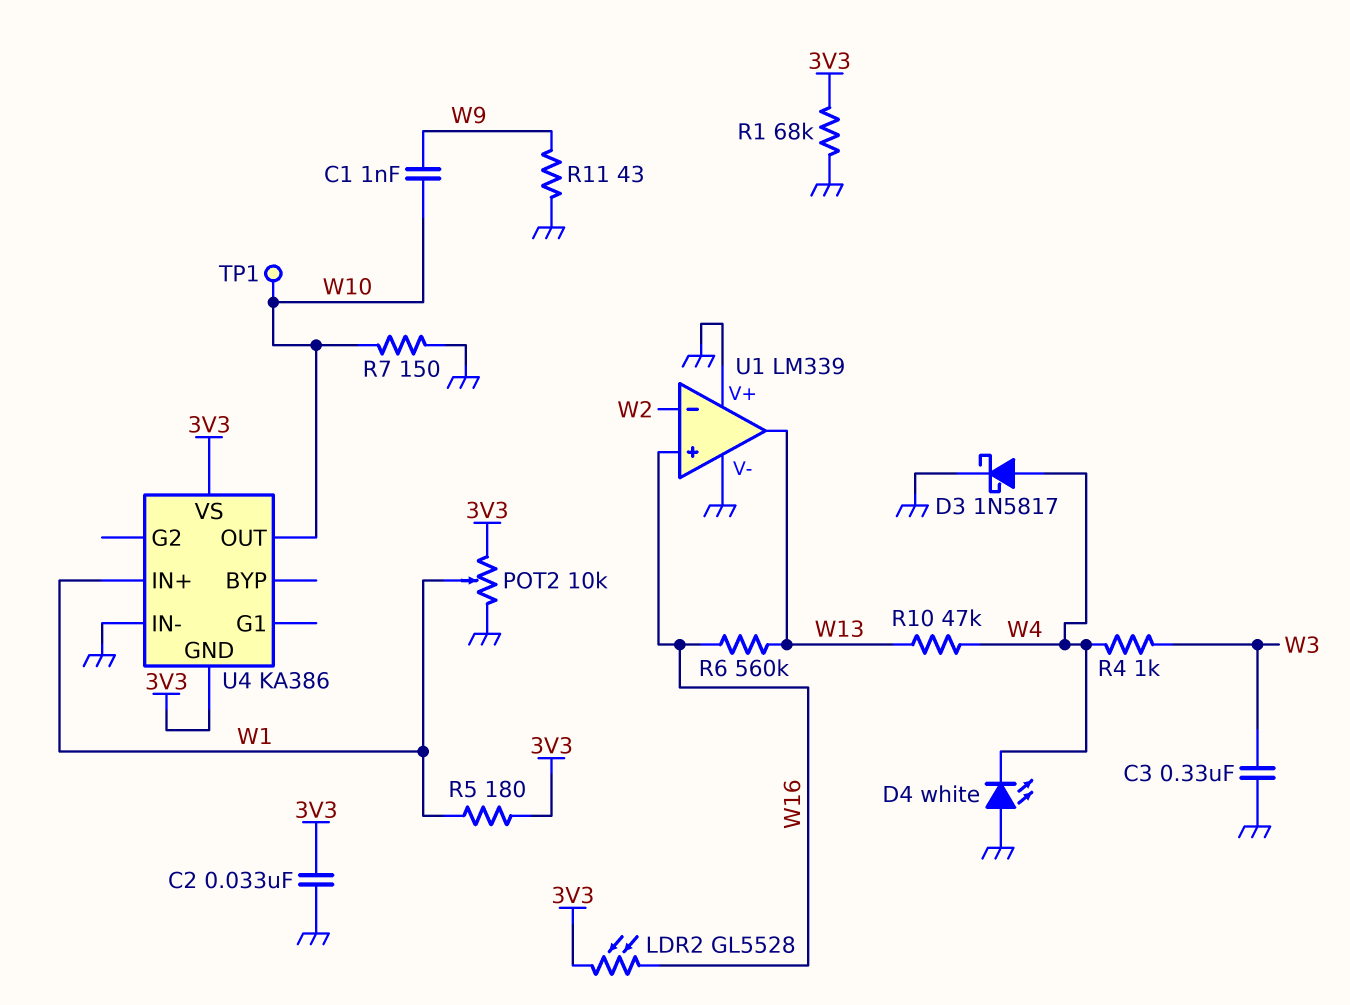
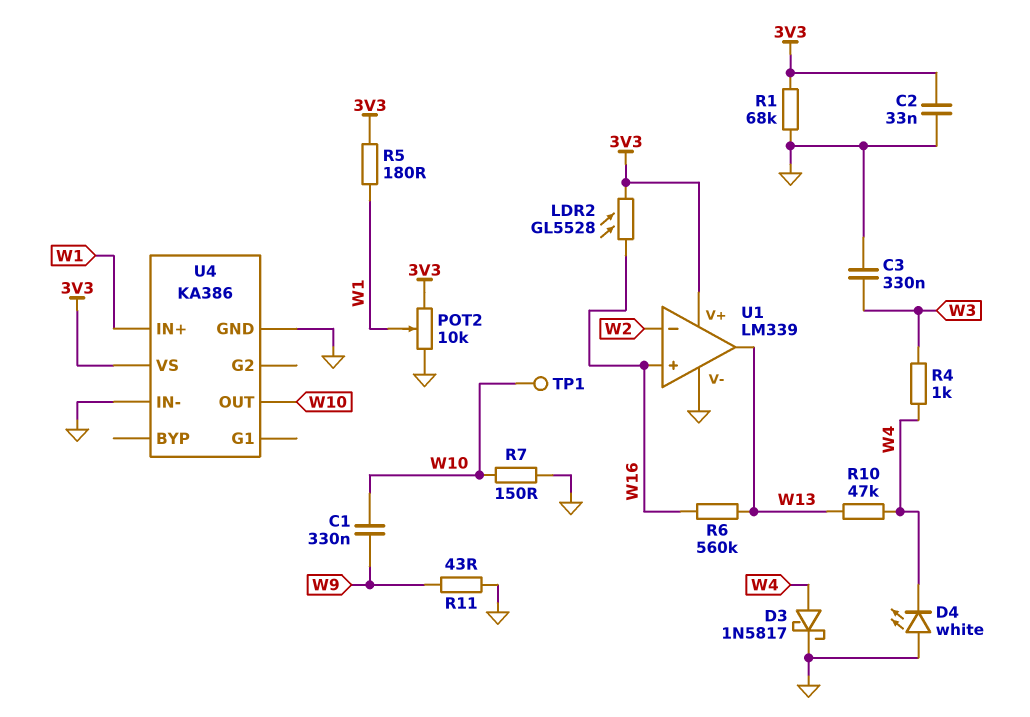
C1: 1nF (W9, W10) -> 330nF (W9, W10)
U1 pin V+: GND -> 3V3
U4 pin GND: 3V3 -> GND

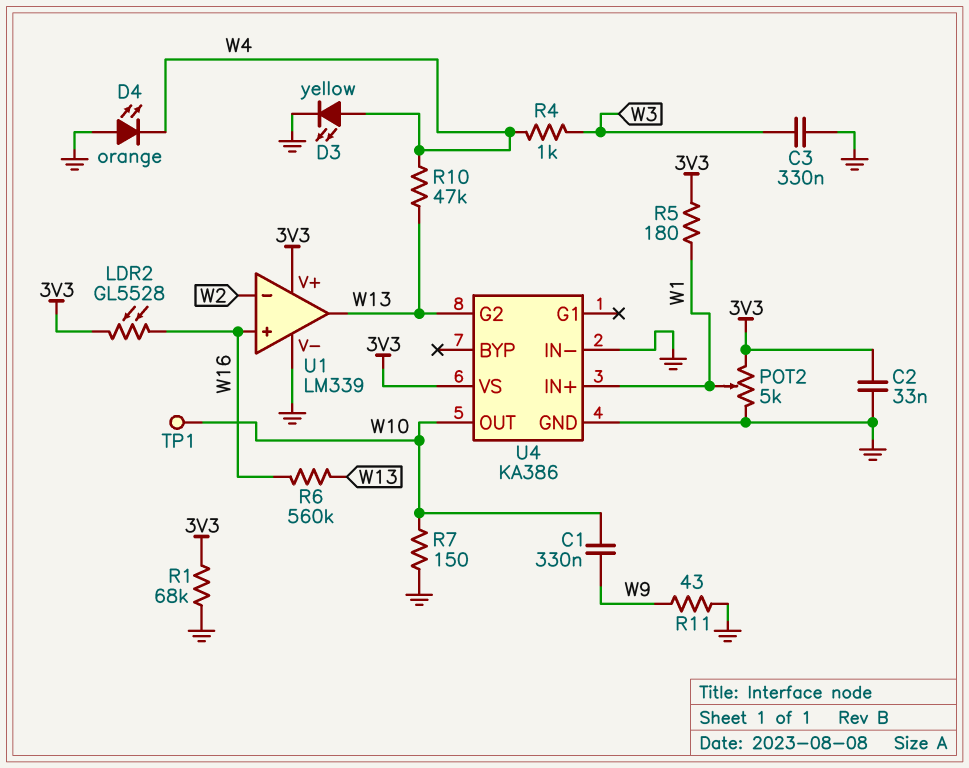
D3: schottky 1N5817 (A W4, K GND) -> LED yellow (A W4, K GND)
D4: LED white (A GND, K W4) -> LED orange (A GND, K W4)
POT2: 10k (3V3, GND, wiper W1) -> 5k (3V3, GND, wiper W1)
U4 pin G2: none -> W13

